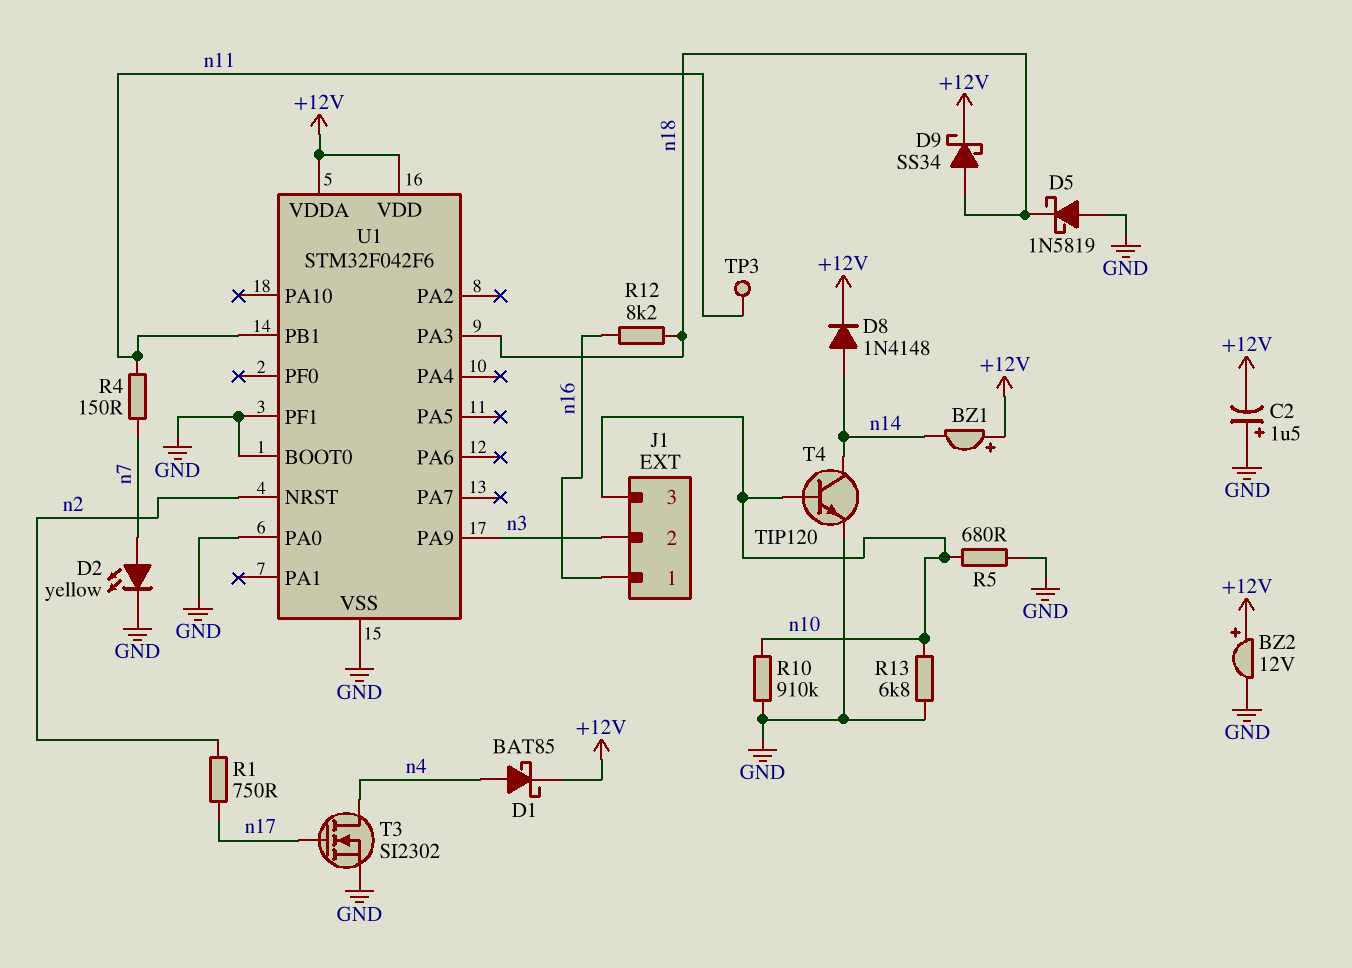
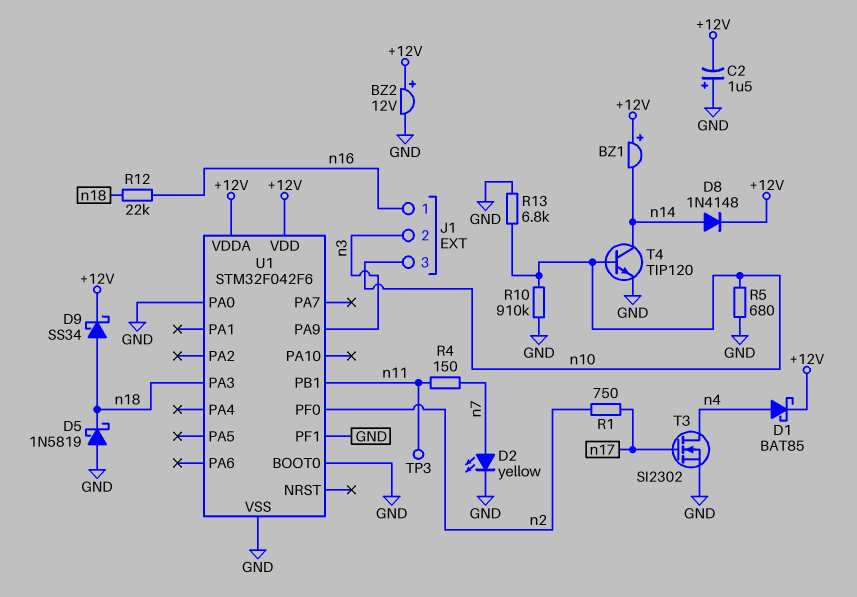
R12: 8.2k (n16, n18) -> 22k (n16, n18)
U1 pin NRST: n2 -> none
U1 pin PF0: none -> n2

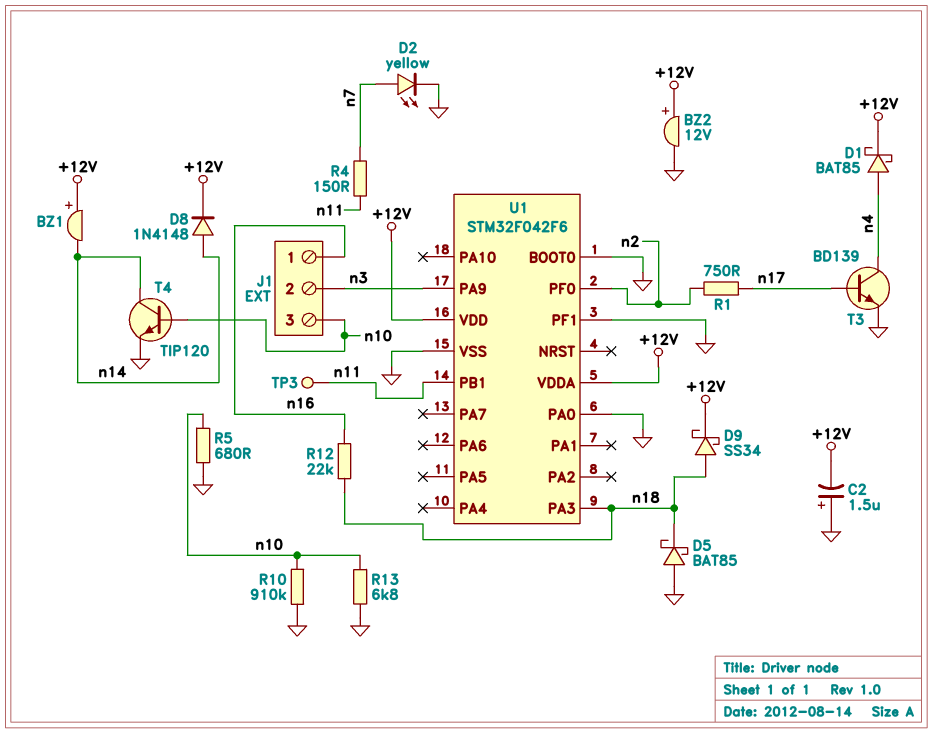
D5: schottky 1N5819 (A GND, K n18) -> schottky BAT85 (A GND, K n18)
T3: NMOS SI2302 (G n17, D n4, S GND) -> NPN BD139 (B n17, C n4, E GND)

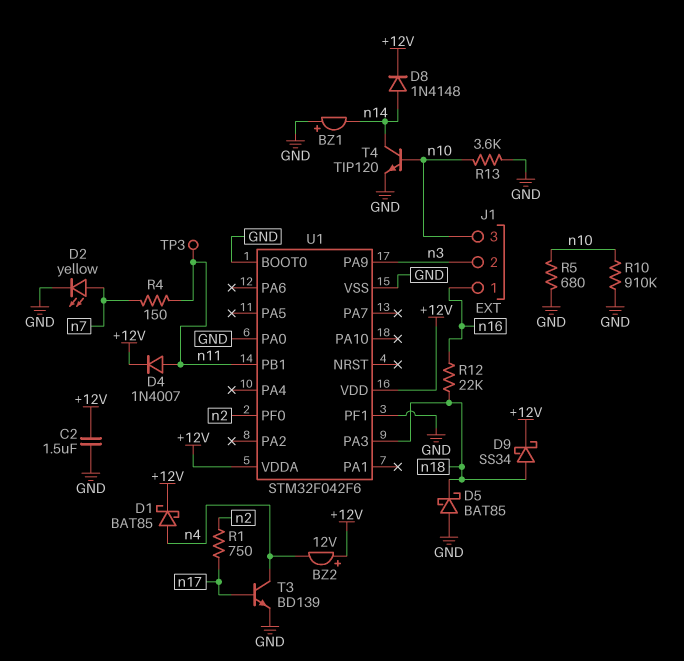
BZ1: buzzer (plus +12V, minus n14) -> buzzer (plus GND, minus n14)
BZ2: buzzer 12V (plus +12V, minus GND) -> buzzer 12V (plus +12V, minus n4)
C2: 1.5uF (plus GND, minus +12V) -> 1.5uF (+12V, GND)
D4: none -> diode 1N4007 (A n11, K +12V)
R13: 6.8k (GND, n10) -> 3.6k (GND, n10)

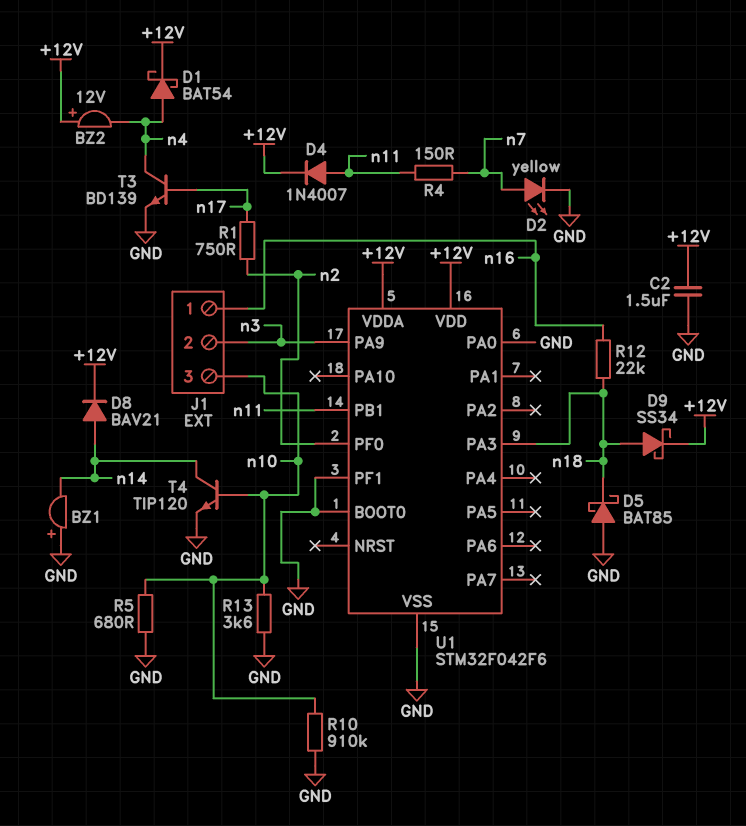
D1: schottky BAT85 (A n4, K +12V) -> schottky BAT54 (A n4, K +12V)
D8: diode 1N4148 (A n14, K +12V) -> diode BAV21 (A n14, K +12V)
TP3: test point (n11) -> none

